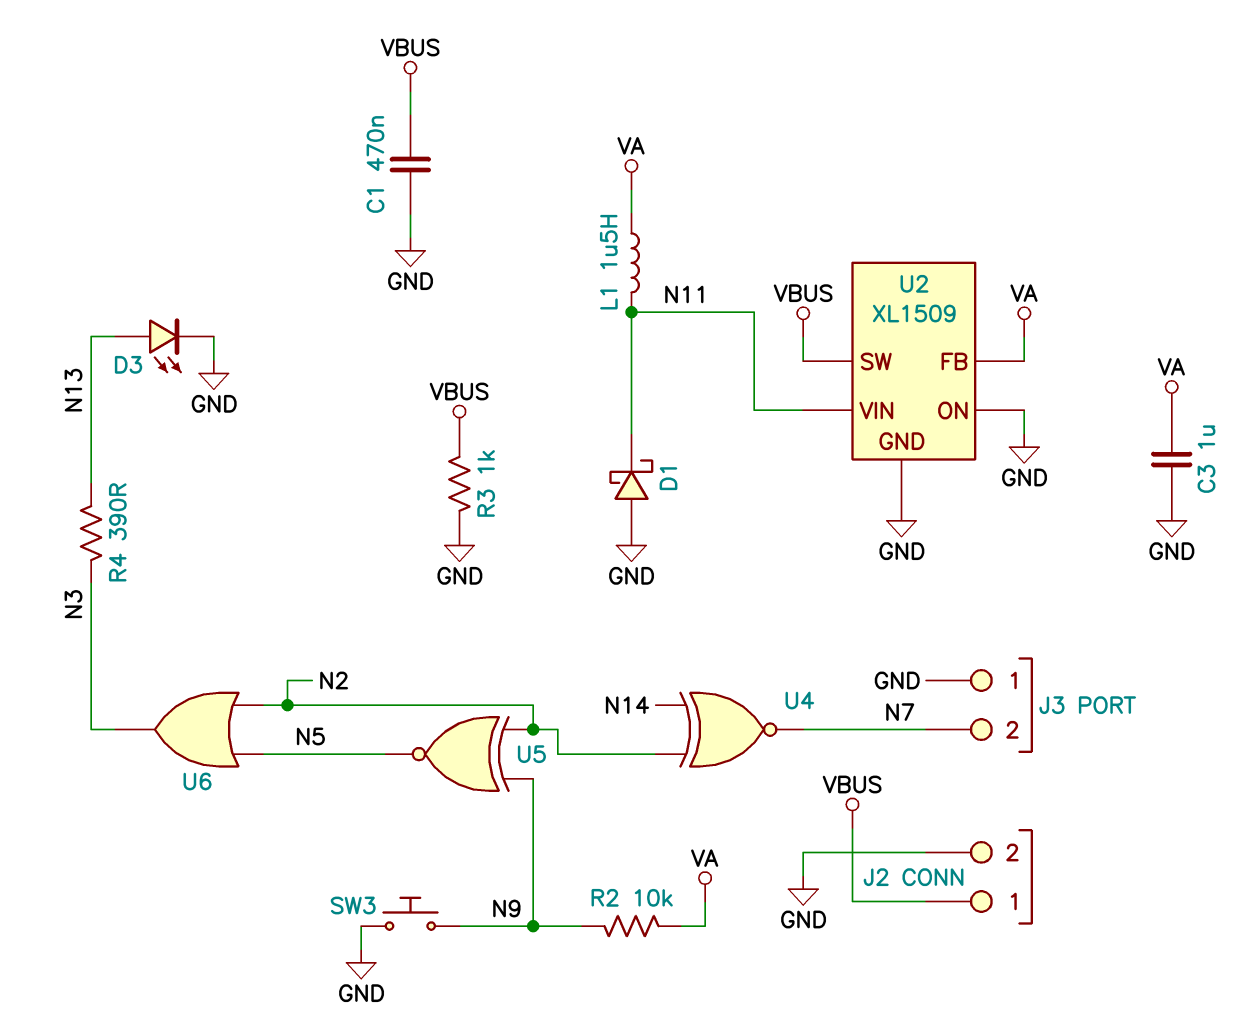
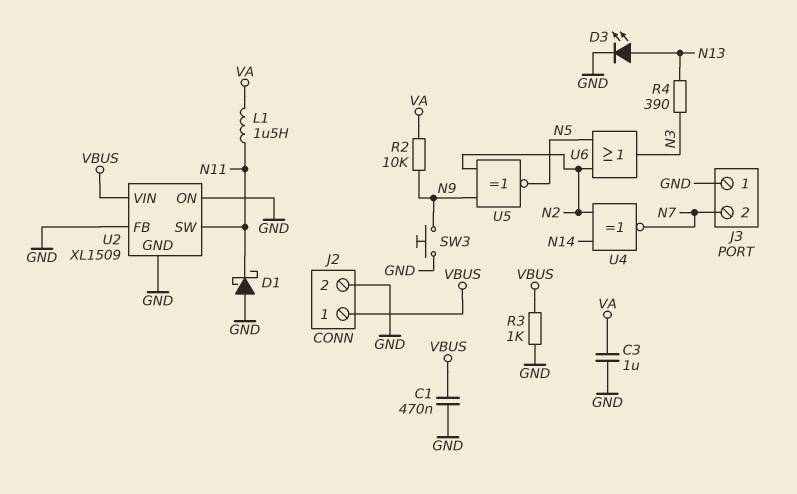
U2 pin FB: VA -> GND
U2 pin SW: VBUS -> N11
U2 pin VIN: N11 -> VBUS

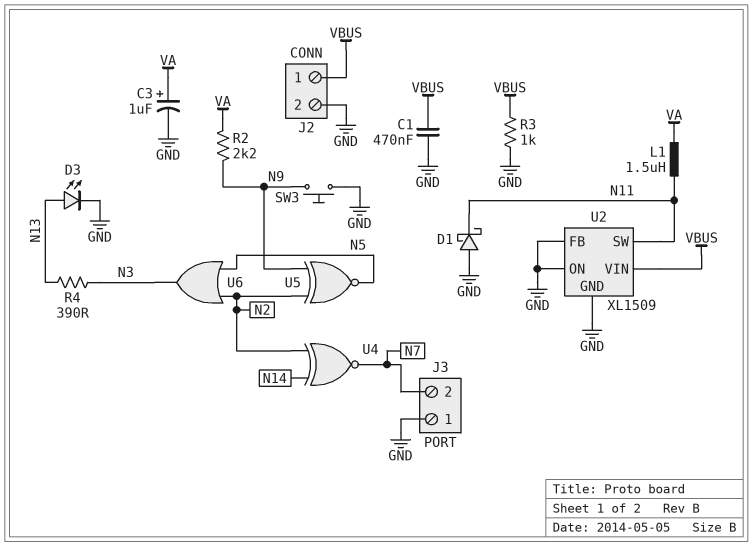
C3: 1uF (GND, VA) -> 1uF (plus VA, minus GND)
R2: 10k (N9, VA) -> 2.2k (N9, VA)

